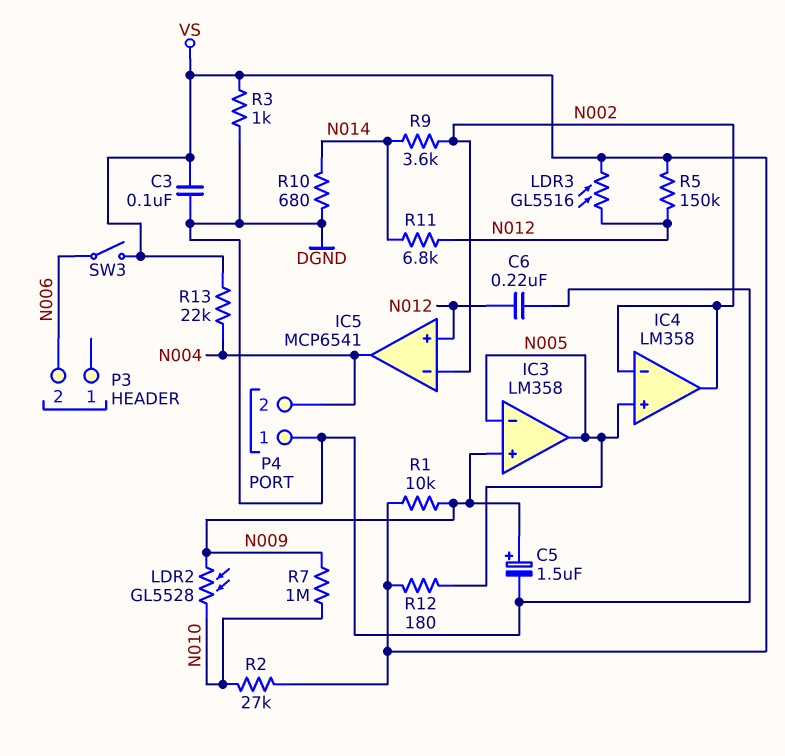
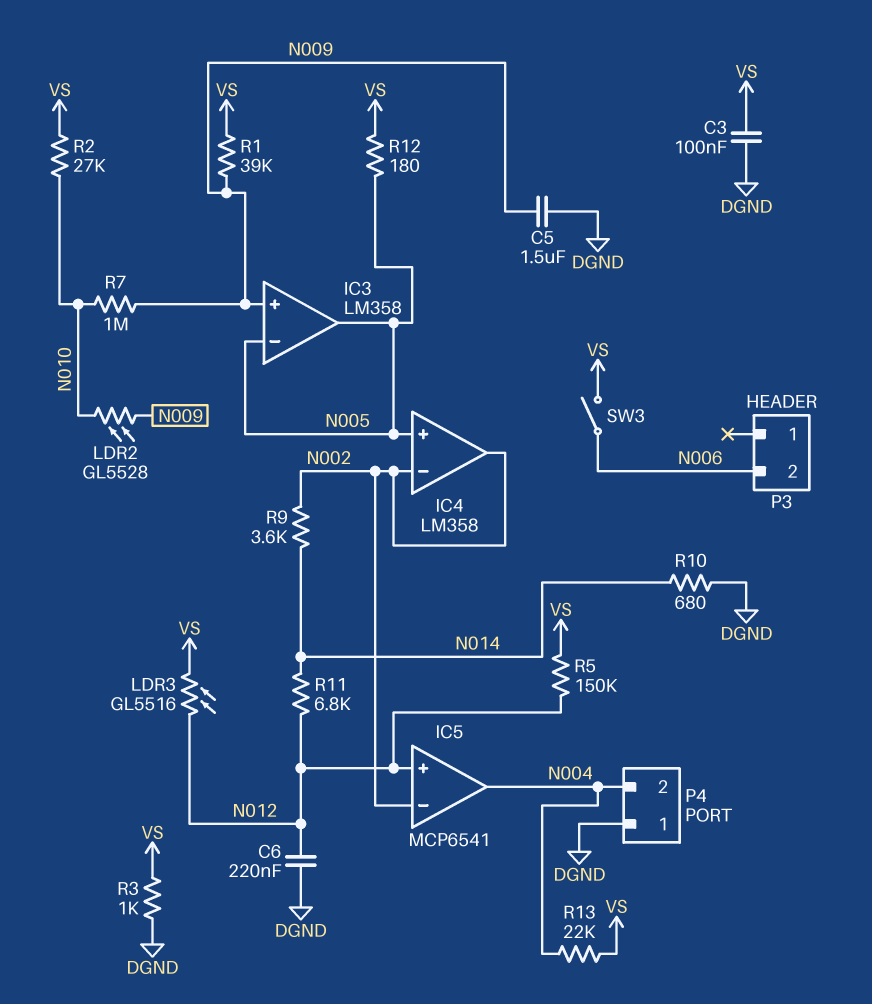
C5: 1.5uF (plus N009, minus DGND) -> 1.5uF (DGND, N009)
R1: 10k (N009, VS) -> 39k (N009, VS)

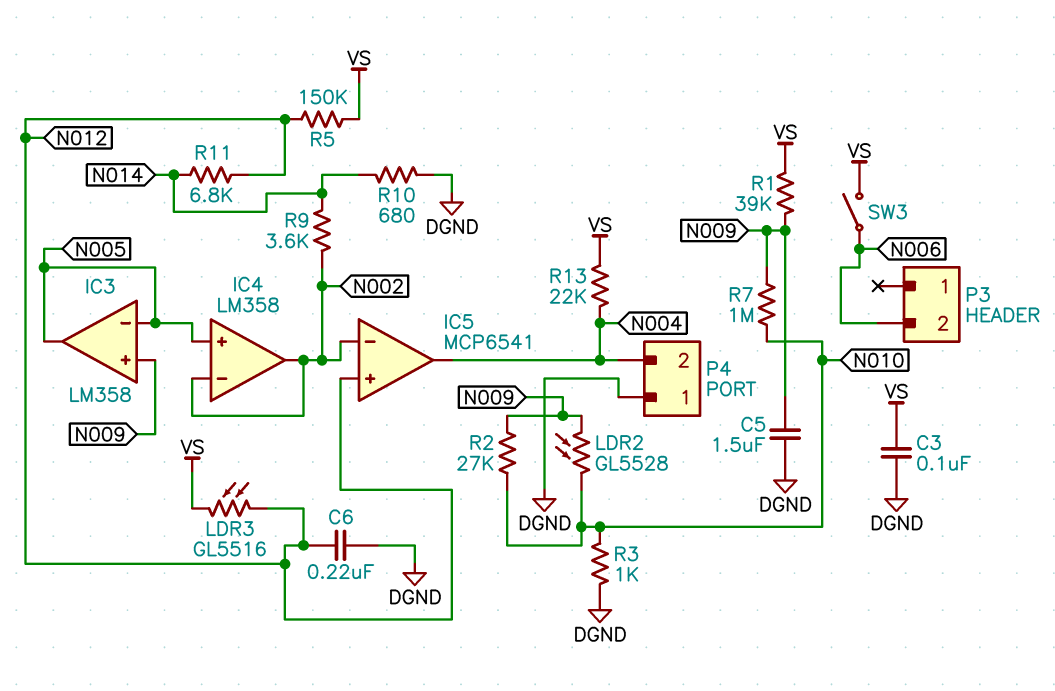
R2: 27k (N010, VS) -> 27k (N009, N010)
R3: 1k (DGND, VS) -> 1k (DGND, N010)
R12: 180 (N005, VS) -> none

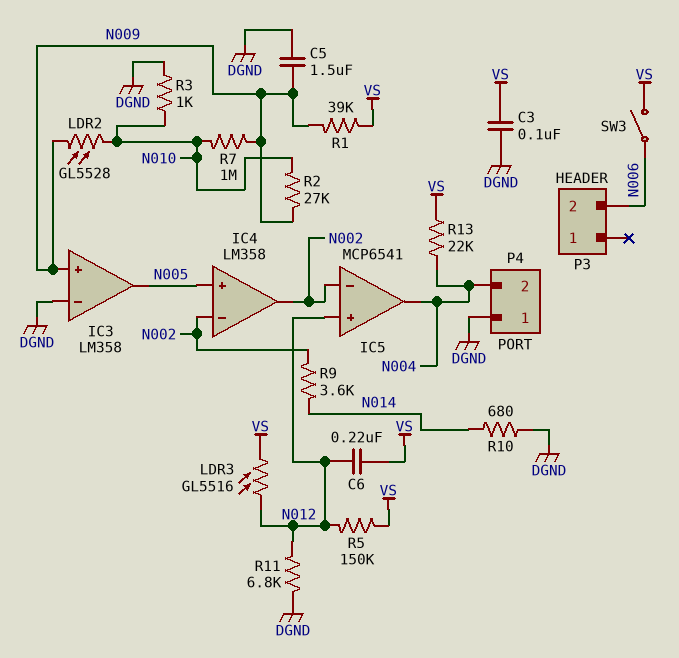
C6: 220nF (DGND, N012) -> 220nF (N012, VS)
IC3 pin in-: N005 -> DGND
R11: 6.8k (N012, N014) -> 6.8k (DGND, N012)

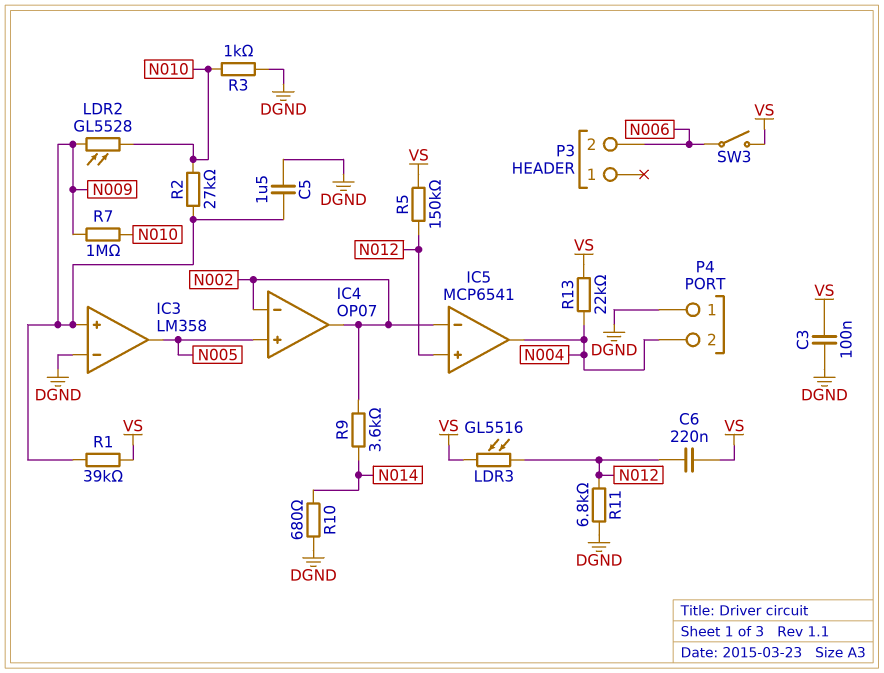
IC4: LM358 -> OP07

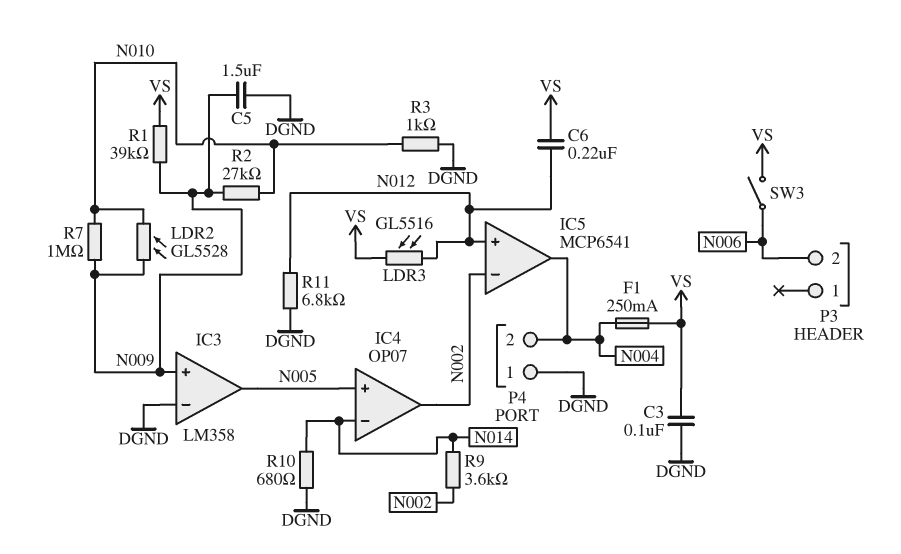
F1: none -> 250mA (N004, VS)
IC4 pin in-: N002 -> N014
R5: 150k (N012, VS) -> none
R13: 22k (N004, VS) -> none

